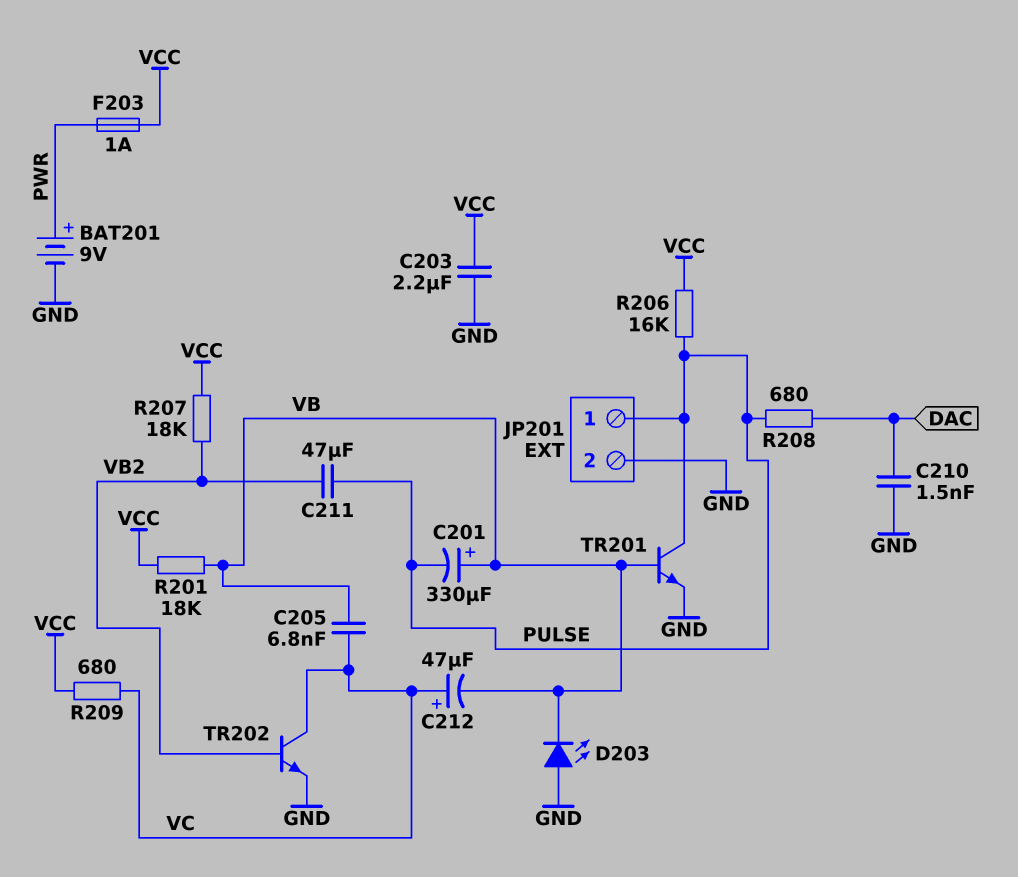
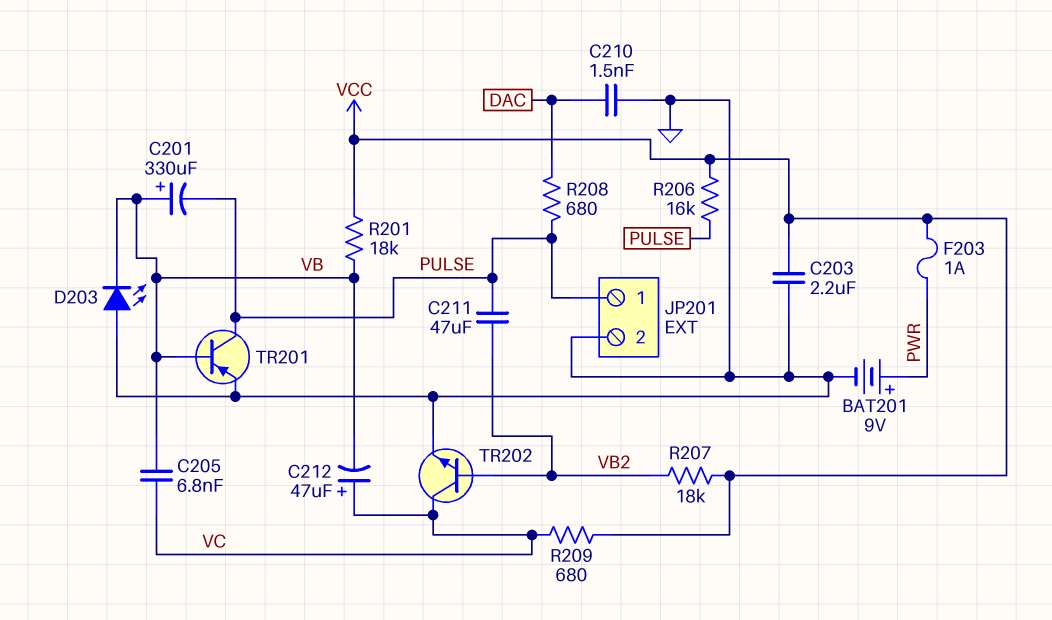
TR201: NPN (B VB, C PULSE, E GND) -> PNP (B VB, C PULSE, E GND)

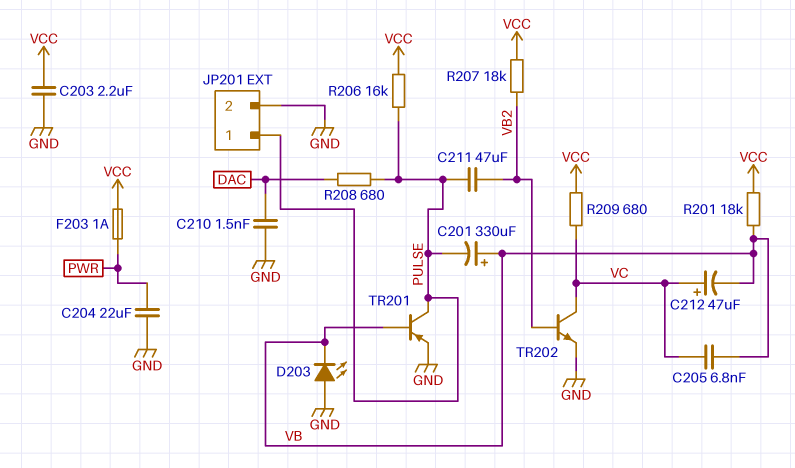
BAT201: 9V (plus PWR, minus GND) -> none
C204: none -> 22uF (GND, PWR)

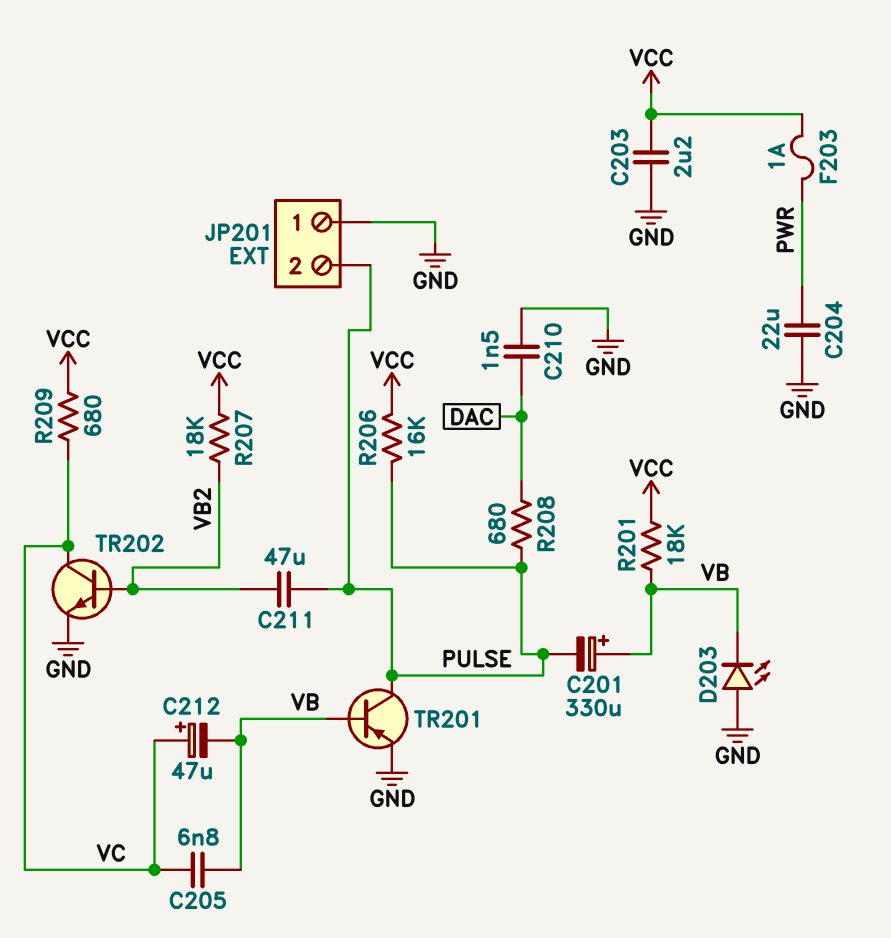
JP201 pin 1: PULSE -> GND
JP201 pin 2: GND -> PULSE

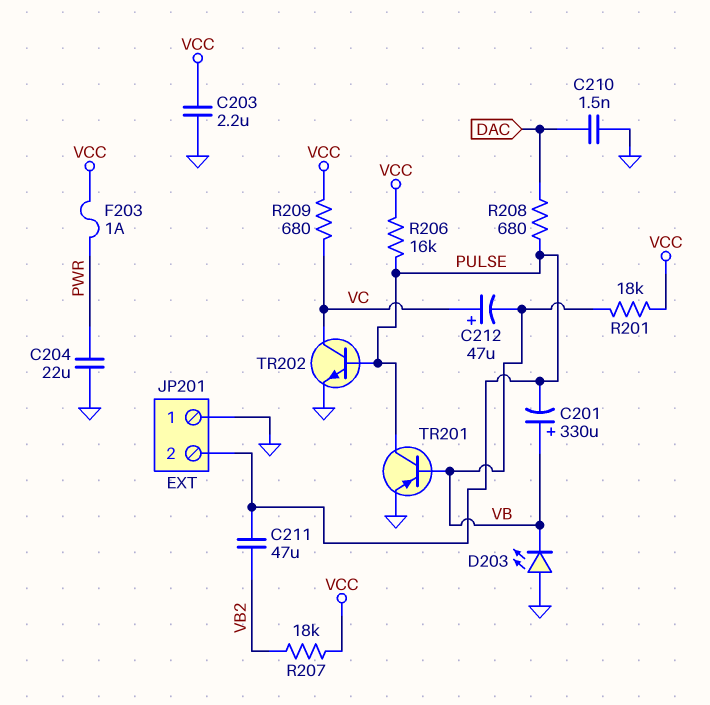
C205: 6.8nF (VB, VC) -> none
TR202: NPN (B VB2, C VC, E GND) -> NPN (B PULSE, C VC, E GND)

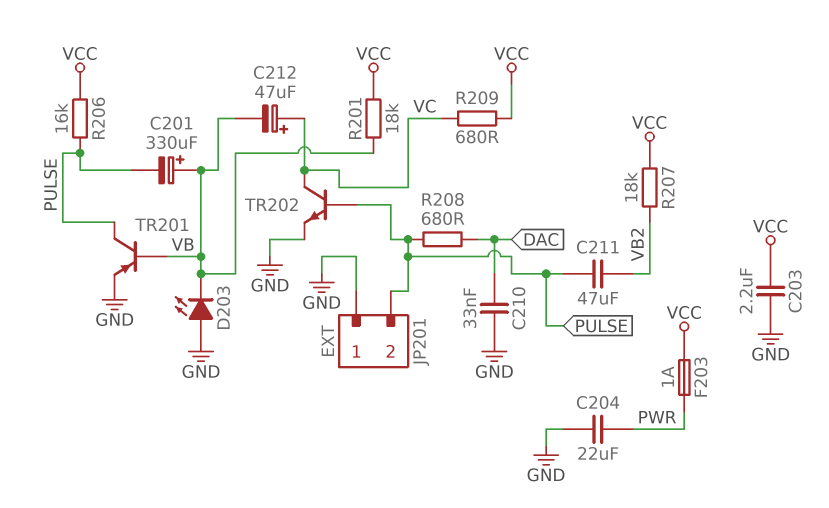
C210: 1.5nF (DAC, GND) -> 33nF (DAC, GND)

